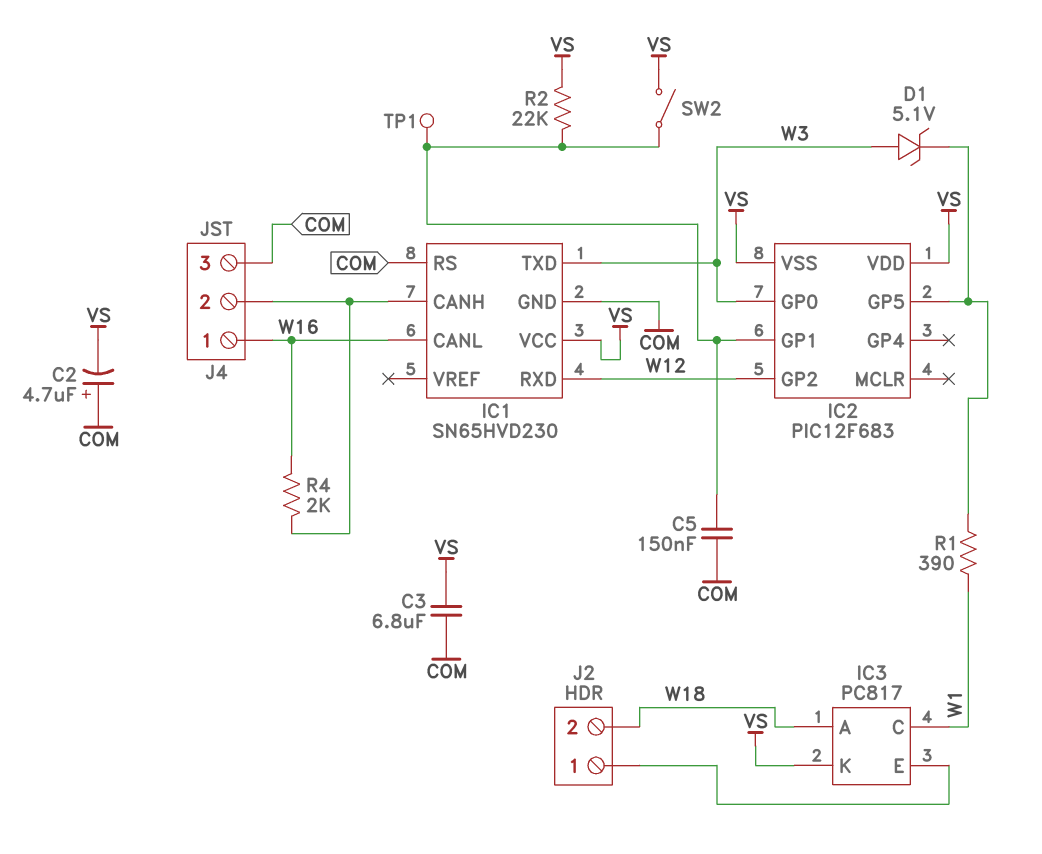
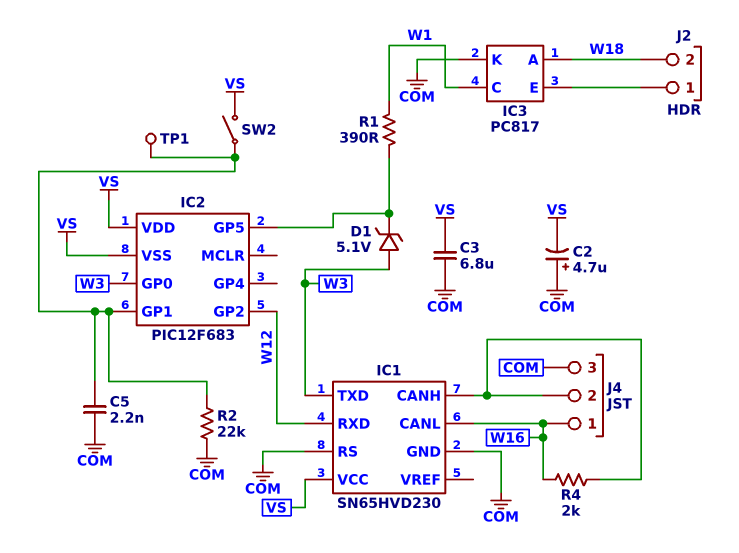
C5: 150nF (COM, IC2/GP1) -> 2.2nF (COM, IC2/GP1)
IC3 pin K: VS -> COM
R2: 22k (IC2/GP1, VS) -> 22k (COM, IC2/GP1)

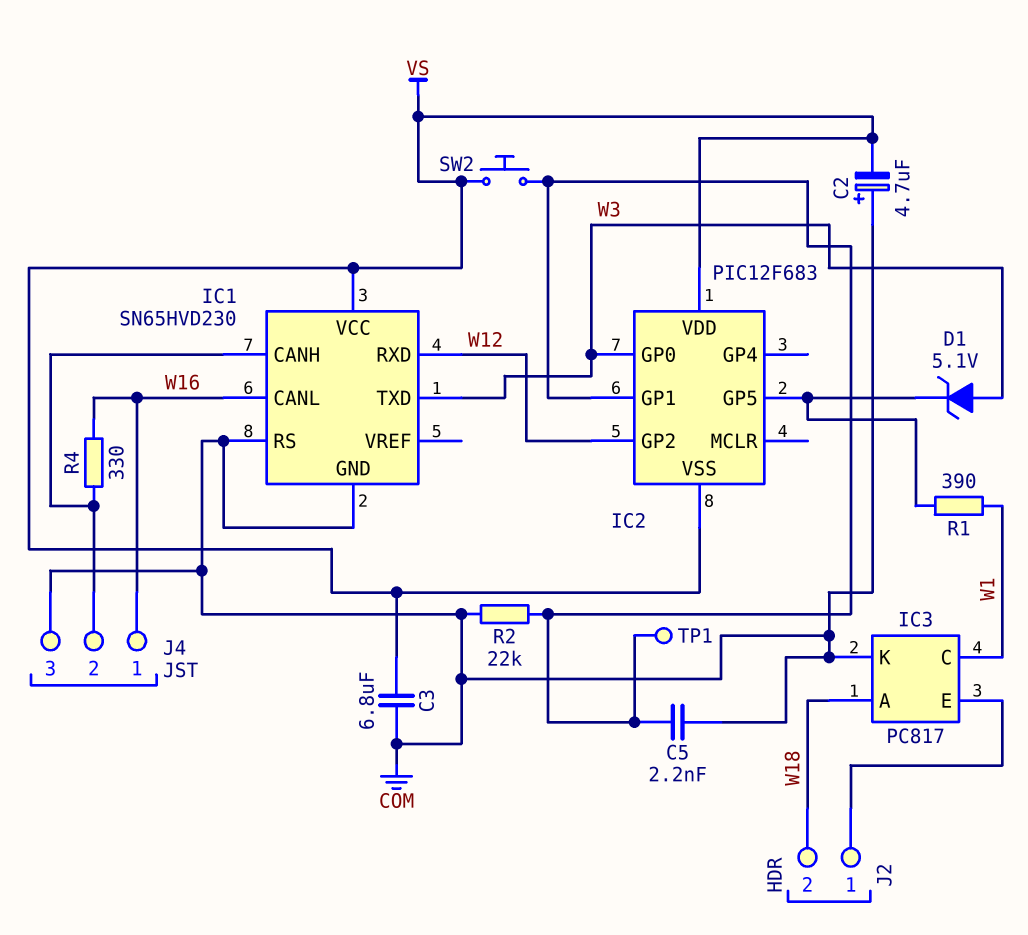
R4: 2k (IC1/CANH, W16) -> 330 (IC1/CANH, W16)
SW2: switch (IC2/GP1, VS) -> button (IC2/GP1, VS)

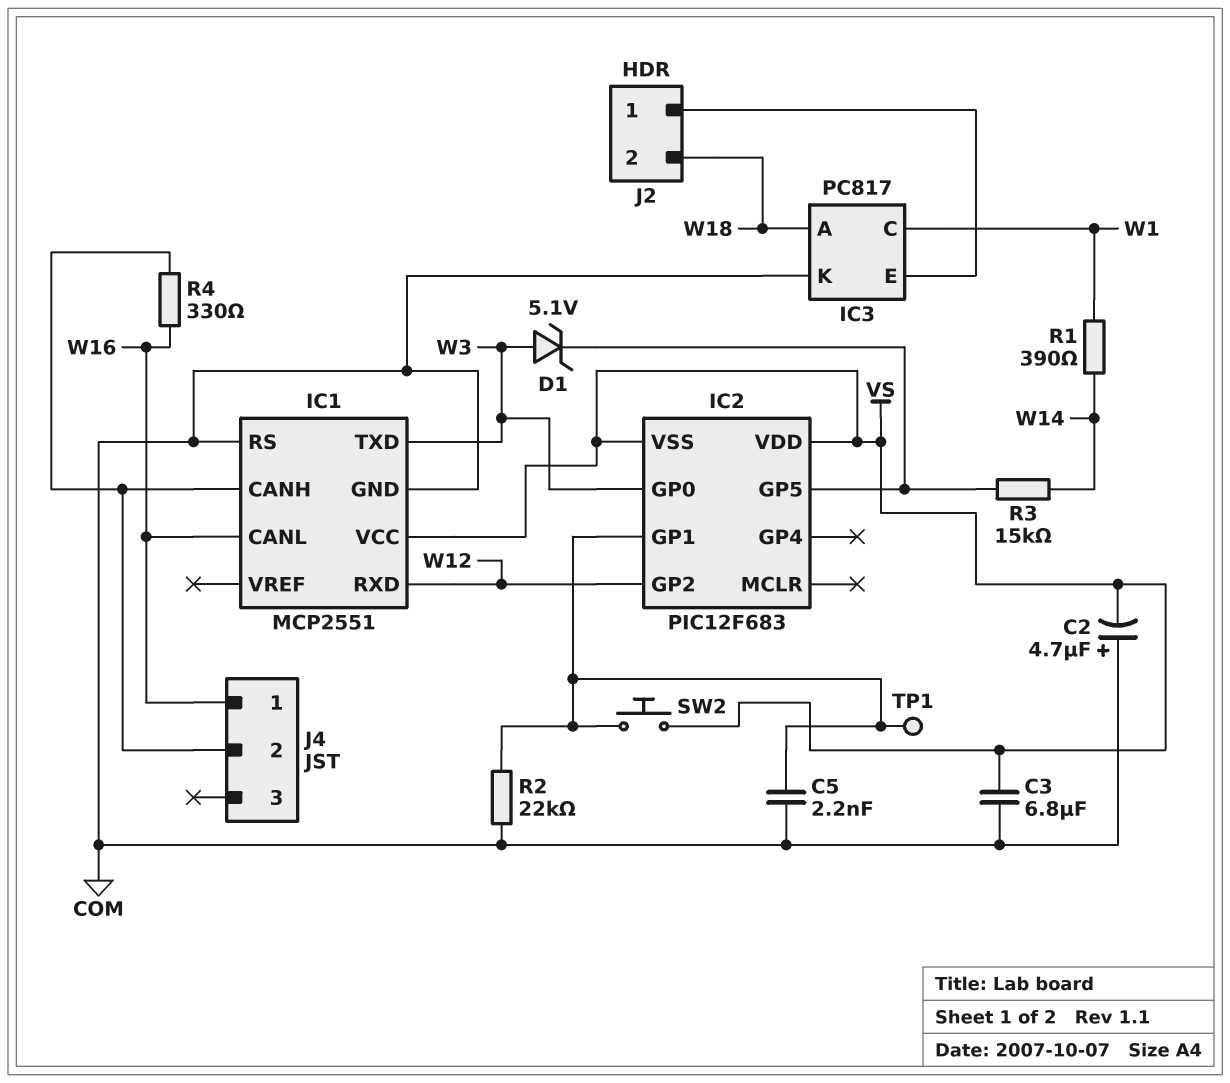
IC1: SN65HVD230 -> MCP2551
J4 pin 3: COM -> none
R1: 390 (IC2/GP5, W1) -> 390 (W1, W14)
R3: none -> 15k (IC2/GP5, W14)

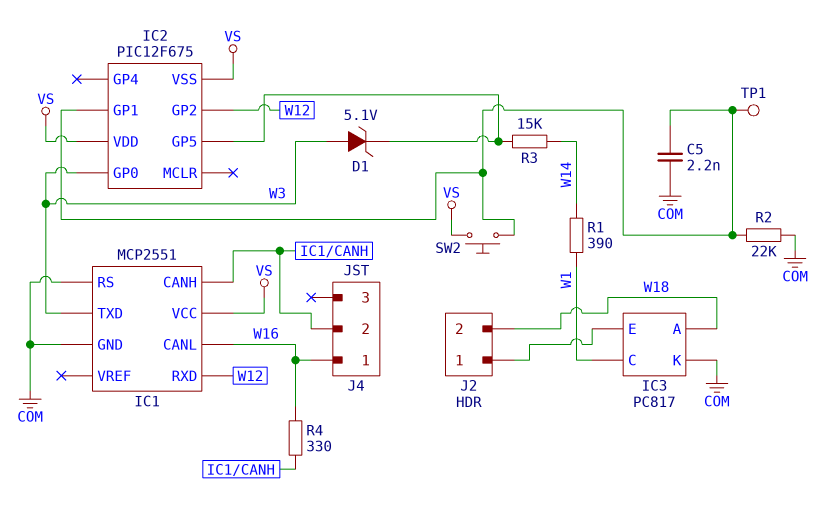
C2: 4.7uF (plus COM, minus VS) -> none
C3: 6.8uF (COM, VS) -> none
IC2: PIC12F683 -> PIC12F675

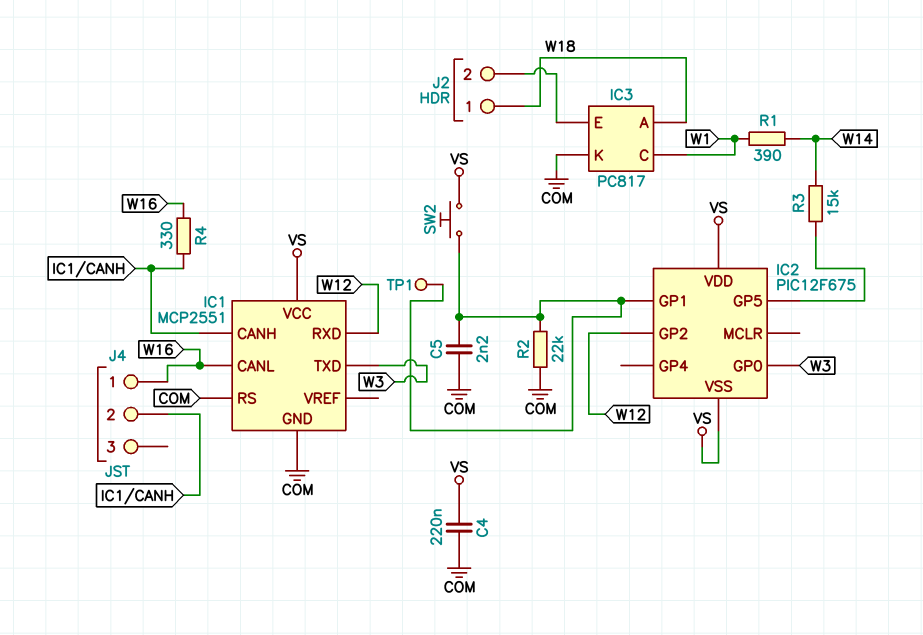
C4: none -> 220nF (COM, VS)
D1: zener 5.1V (A W3, K IC2/GP5) -> none
J2 pin 1: IC3/E -> W18
J2 pin 2: W18 -> IC3/E

